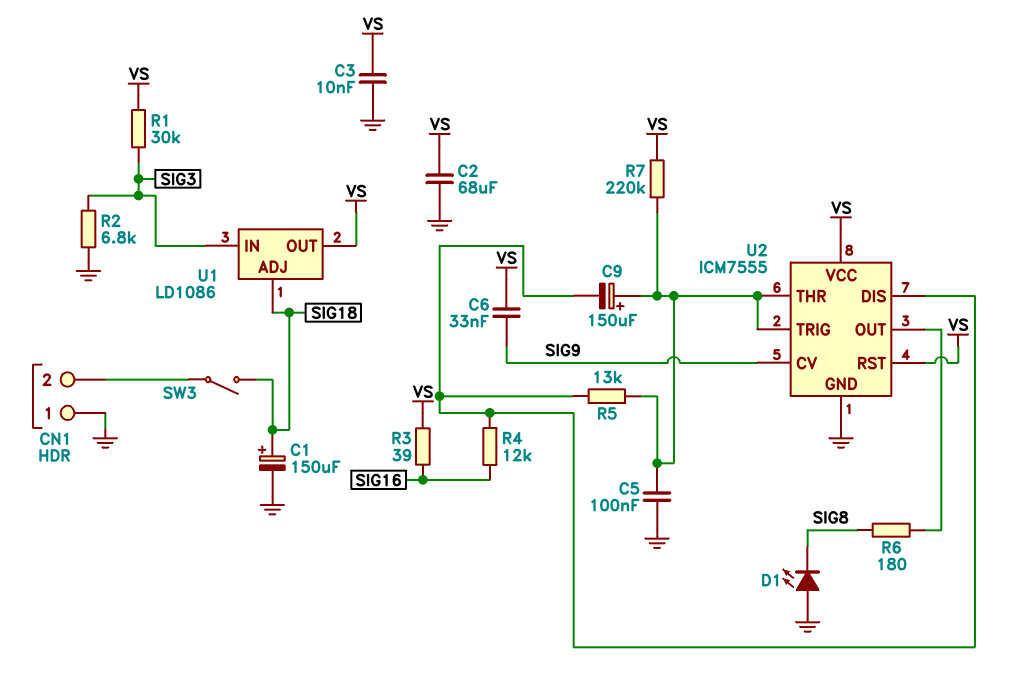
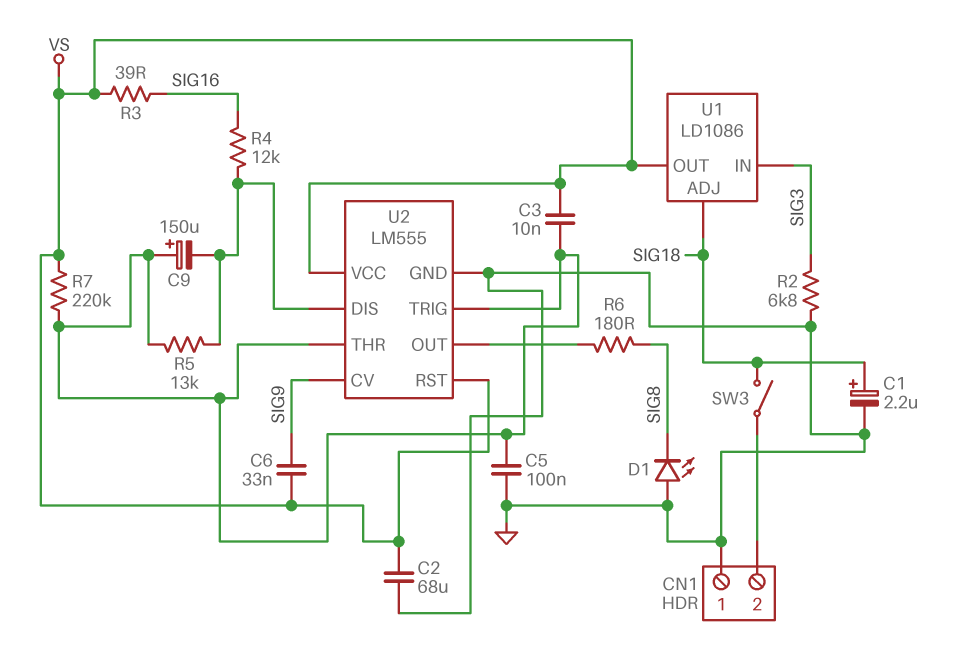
C1: 150uF (plus SIG18, minus GND) -> 2.2uF (plus SIG18, minus GND)
C3: 10nF (GND, VS) -> 10nF (U2/THR, VS)
R1: 30k (SIG3, VS) -> none
U2: ICM7555 -> LM555

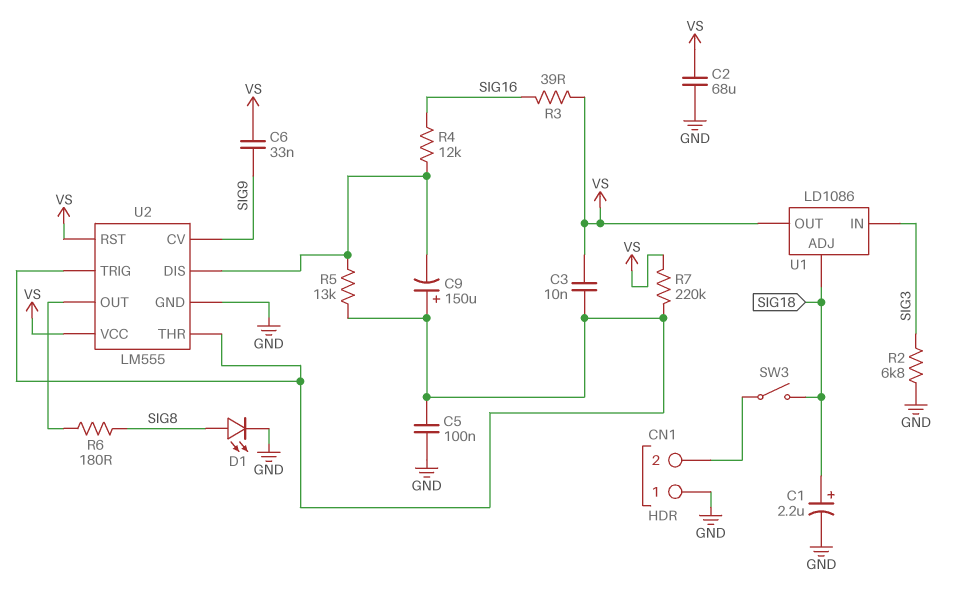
D1: LED (A GND, K SIG8) -> LED (A SIG8, K GND)

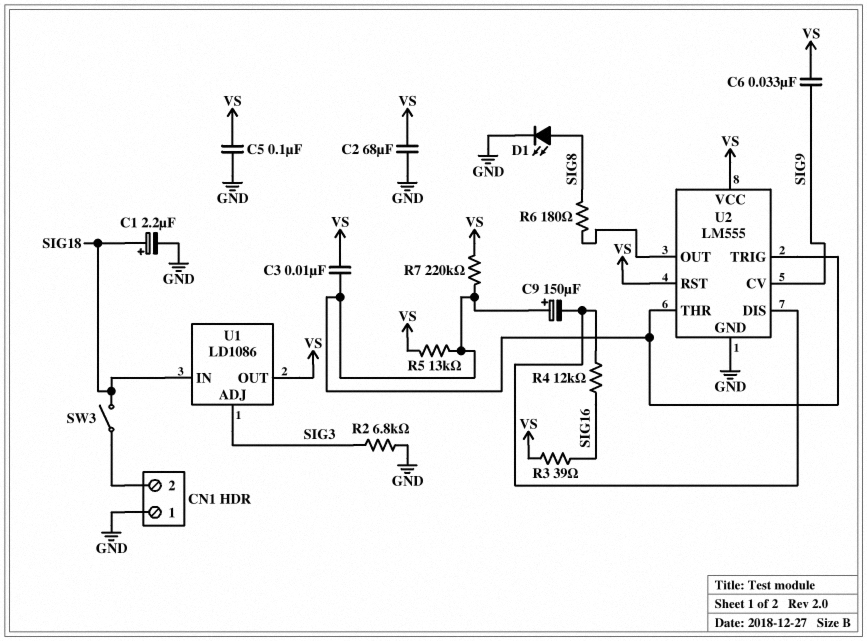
C5: 100nF (GND, U2/THR) -> 100nF (GND, VS)
R5: 13k (U2/DIS, U2/THR) -> 13k (U2/THR, VS)
U1 pin ADJ: SIG18 -> SIG3
U1 pin IN: SIG3 -> SIG18

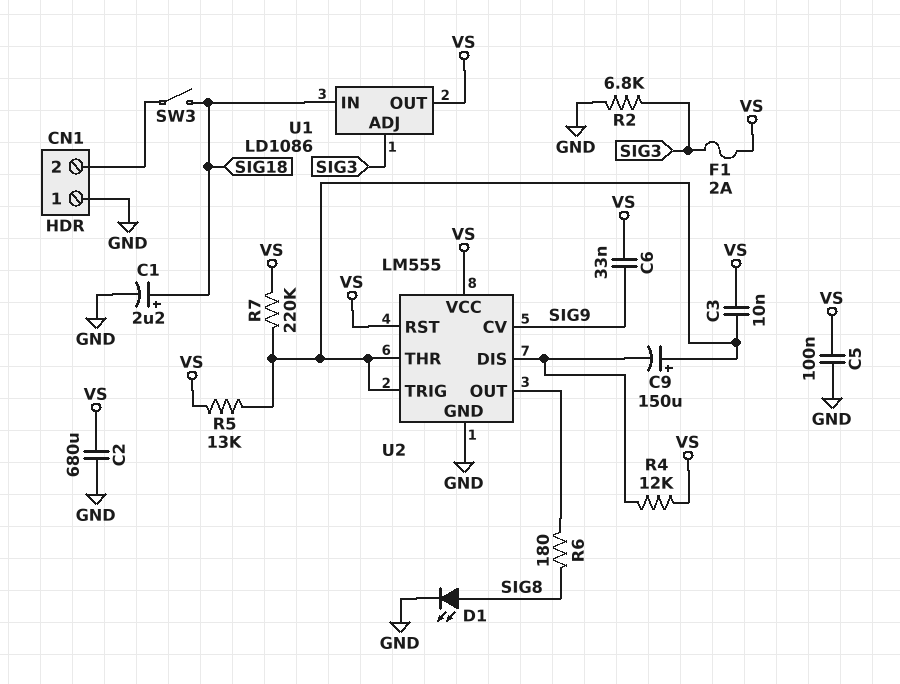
C2: 68uF (GND, VS) -> 680uF (GND, VS)
F1: none -> 2A (SIG3, VS)
R3: 39 (SIG16, VS) -> none
R4: 12k (SIG16, U2/DIS) -> 12k (U2/DIS, VS)

